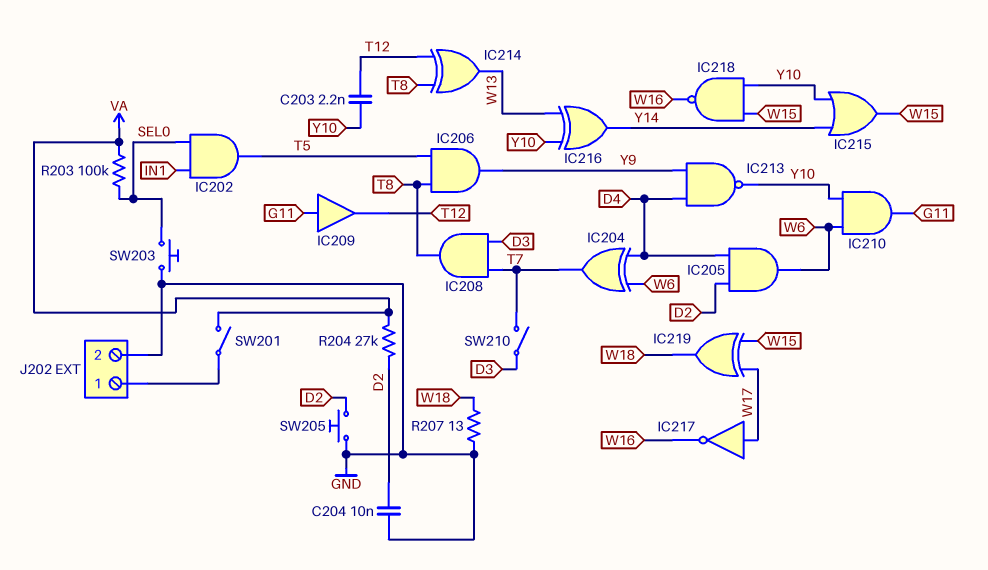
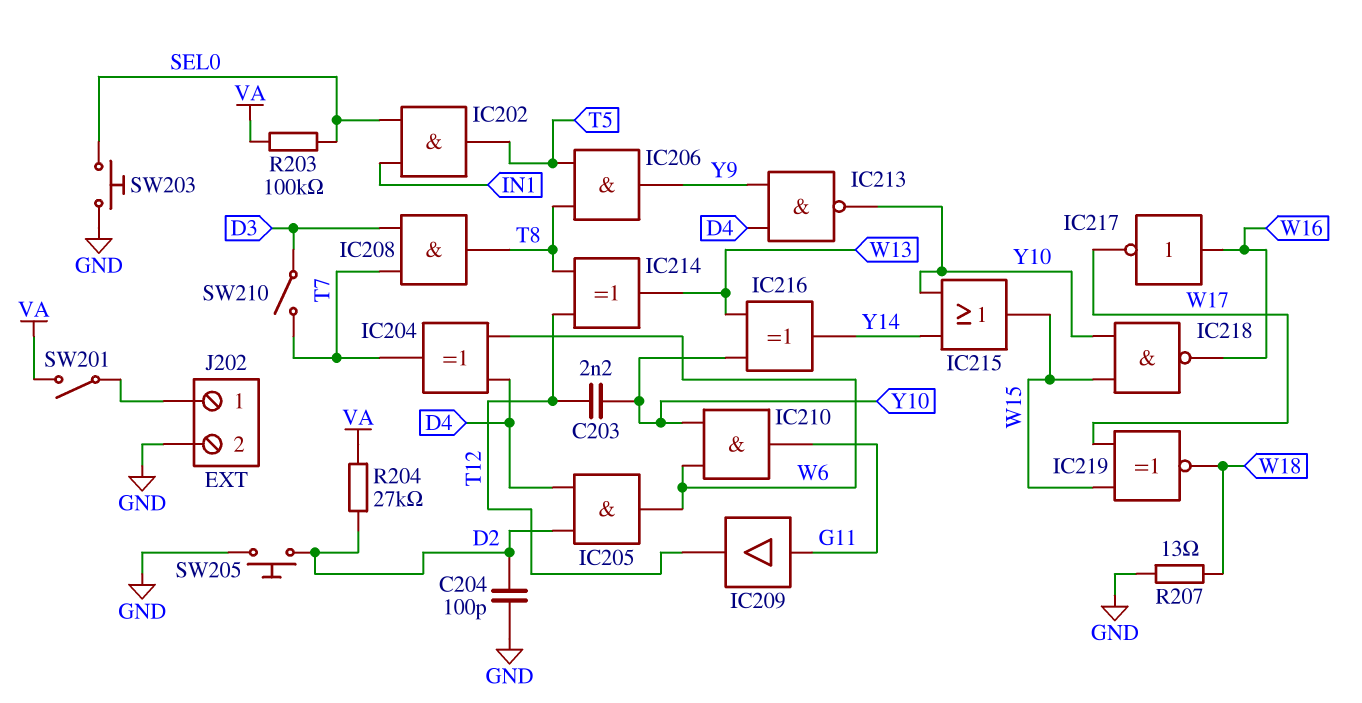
C204: 10nF (D2, GND) -> 100pF (D2, GND)
IC217: NOT (in W17, out W16) -> NOT (in W16, out W17)
IC219: XOR (in W15, in W17, out W18) -> XNOR (in W15, in W17, out W18)

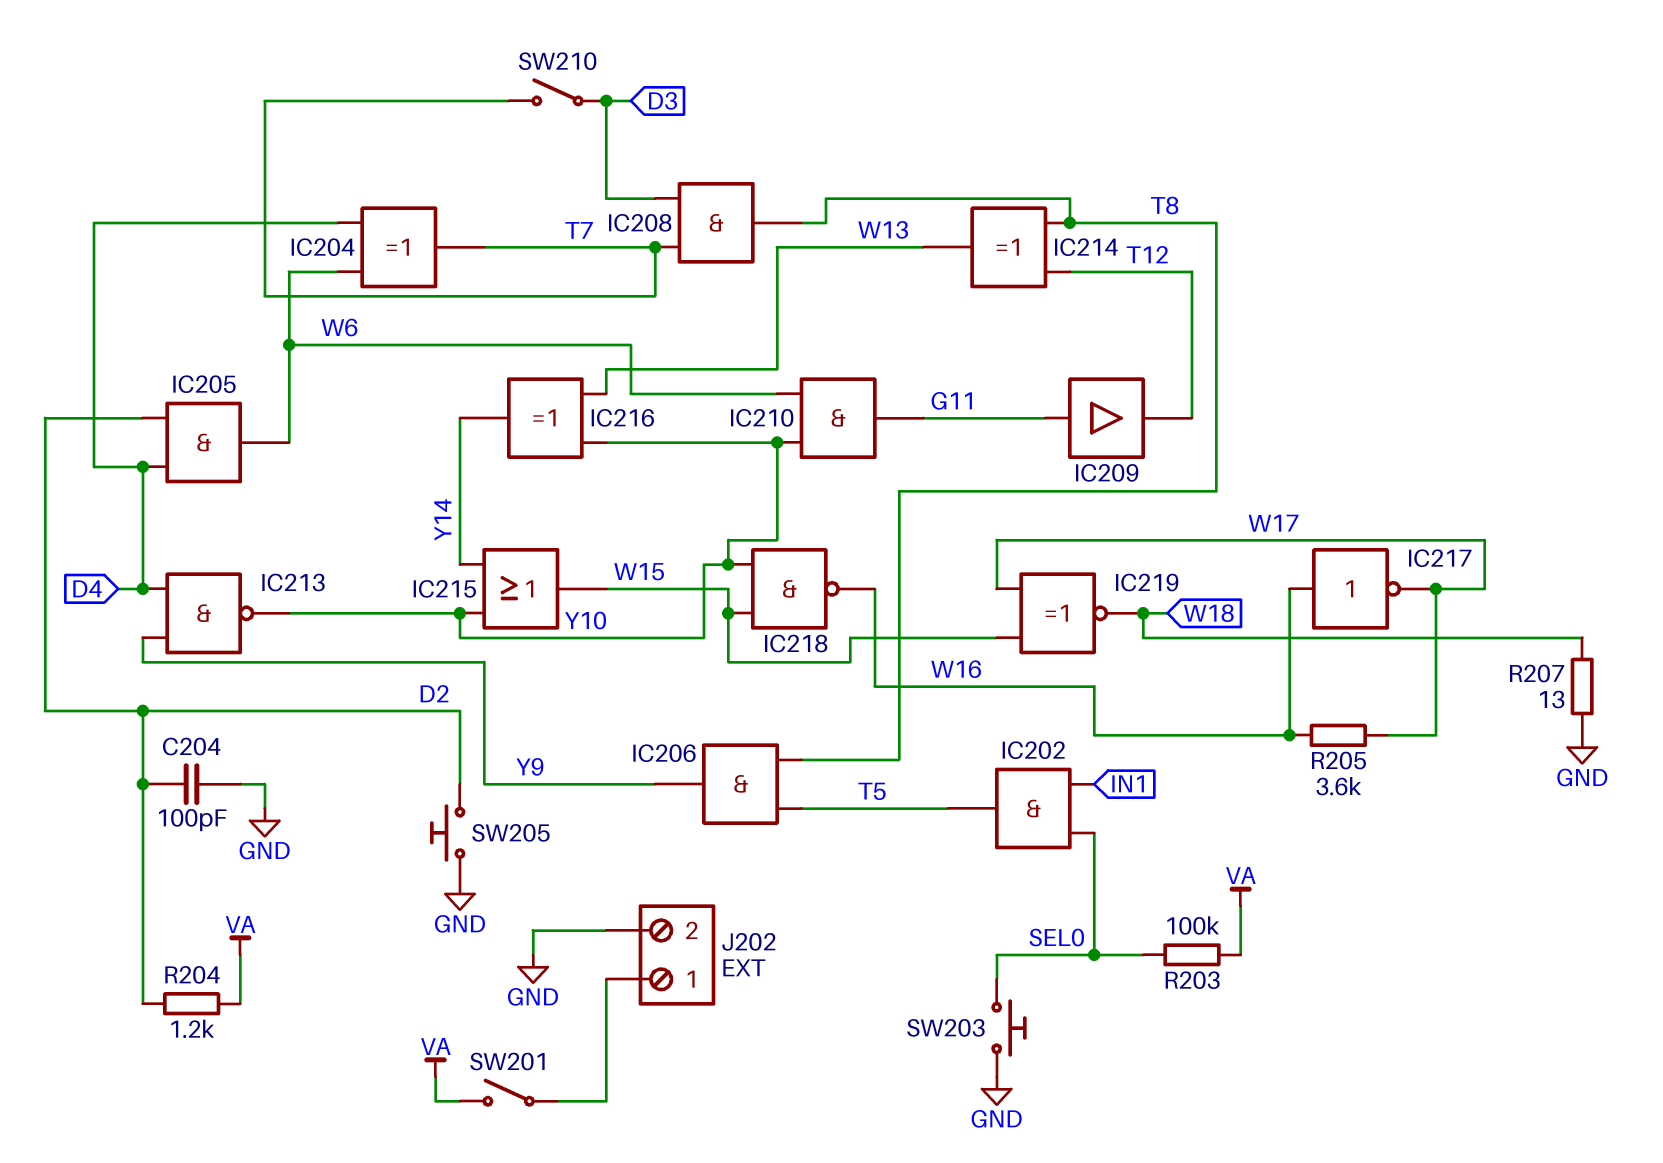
C203: 2.2nF (T12, Y10) -> none
R204: 27k (D2, VA) -> 1.2k (D2, VA)
R205: none -> 3.6k (W16, W17)

